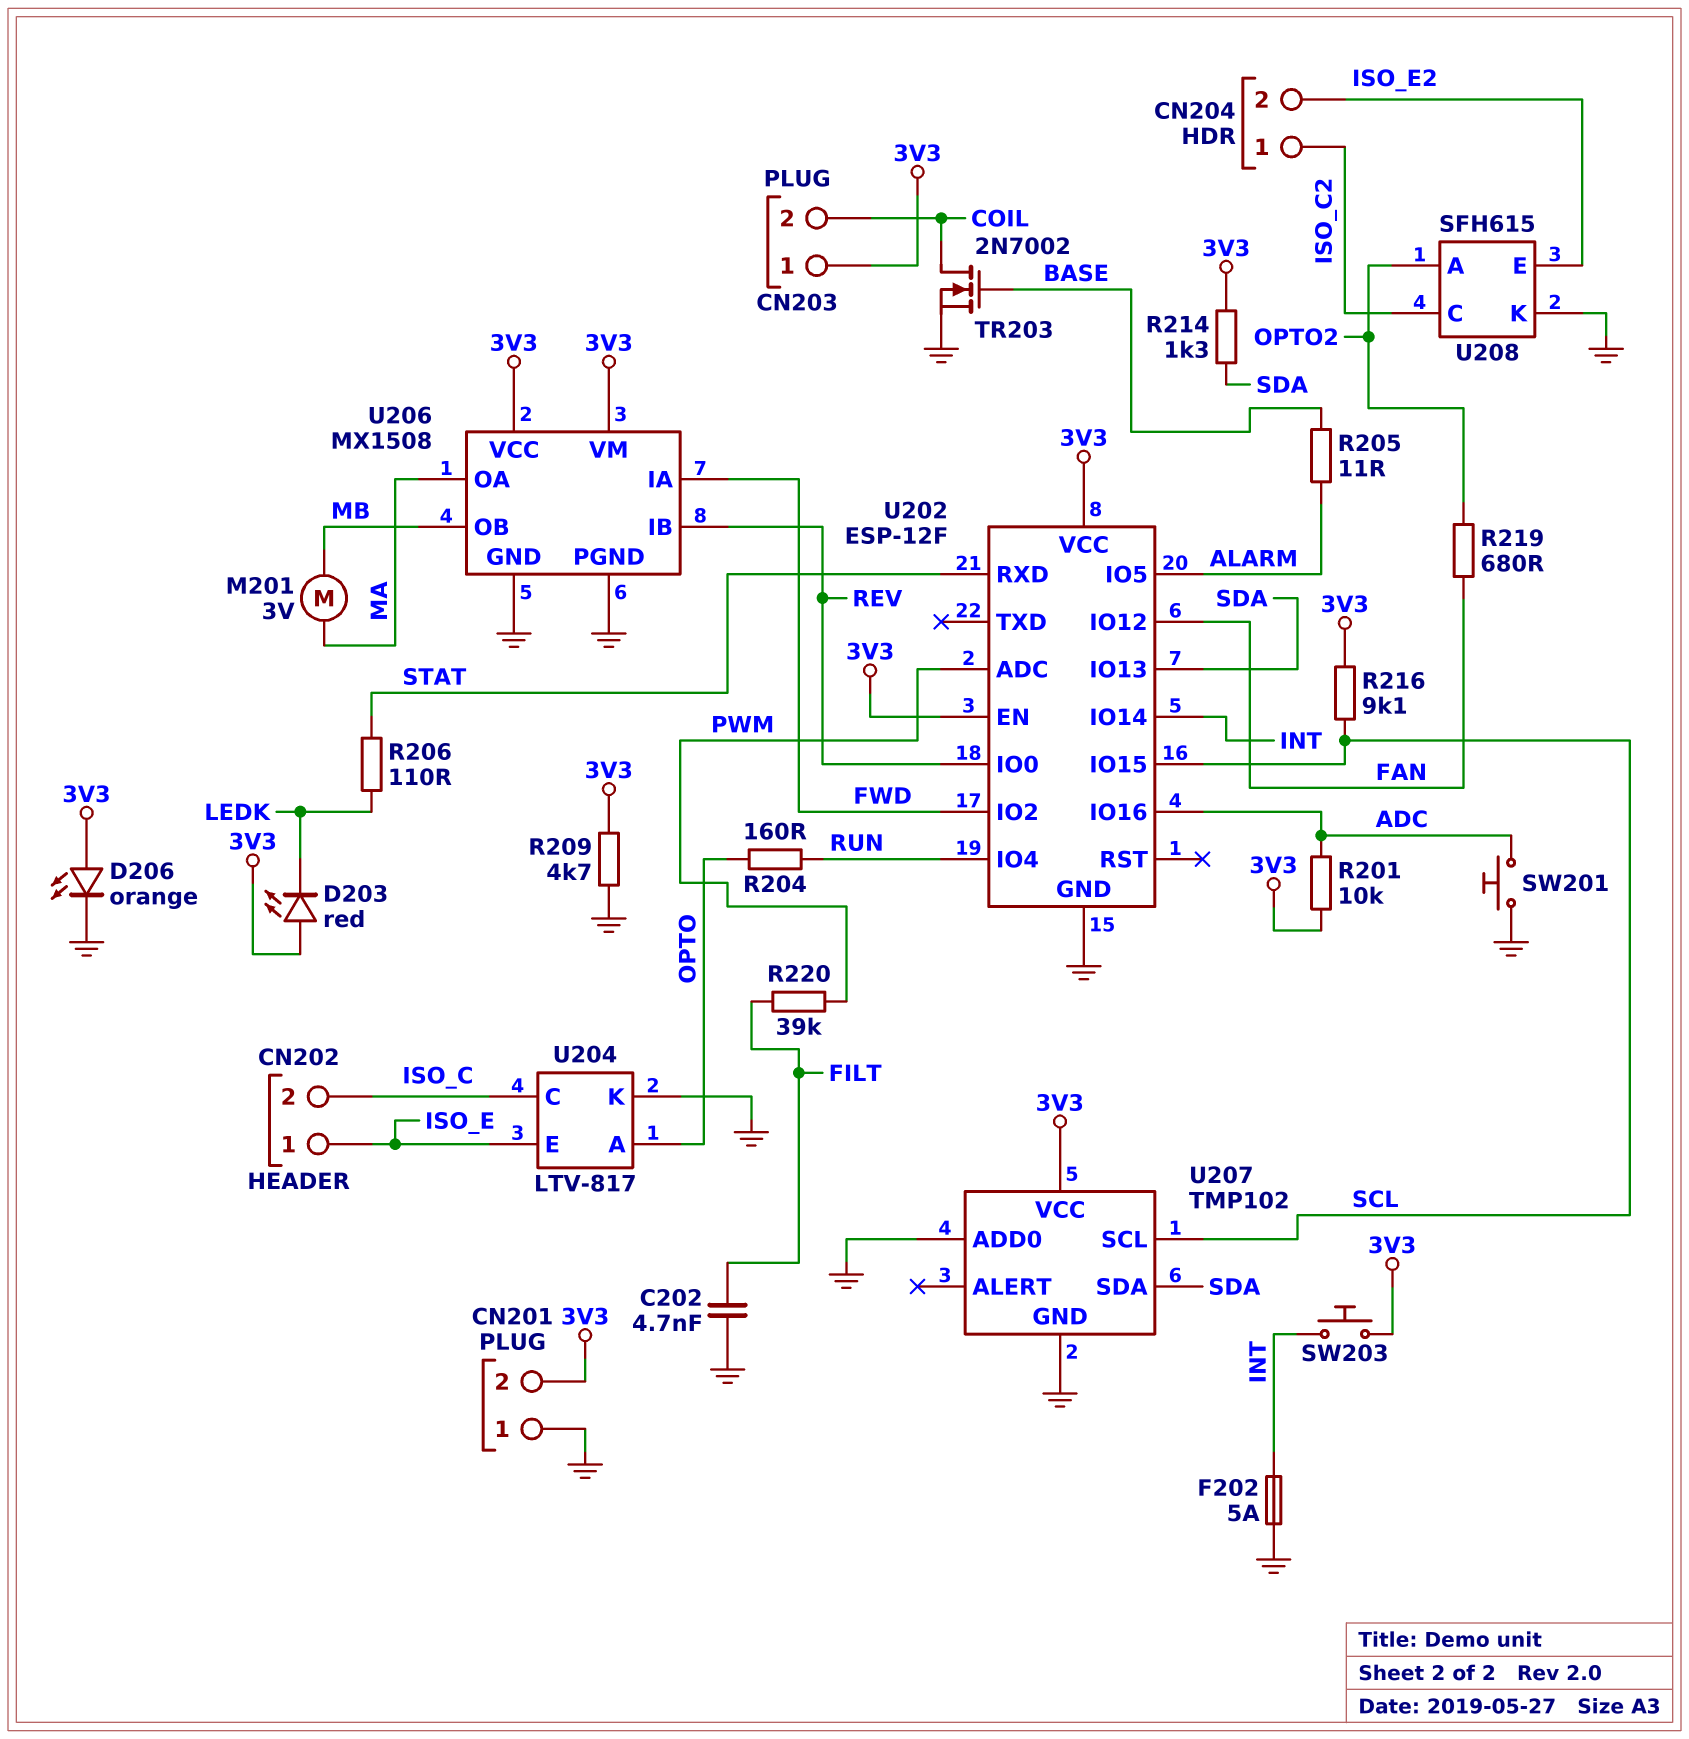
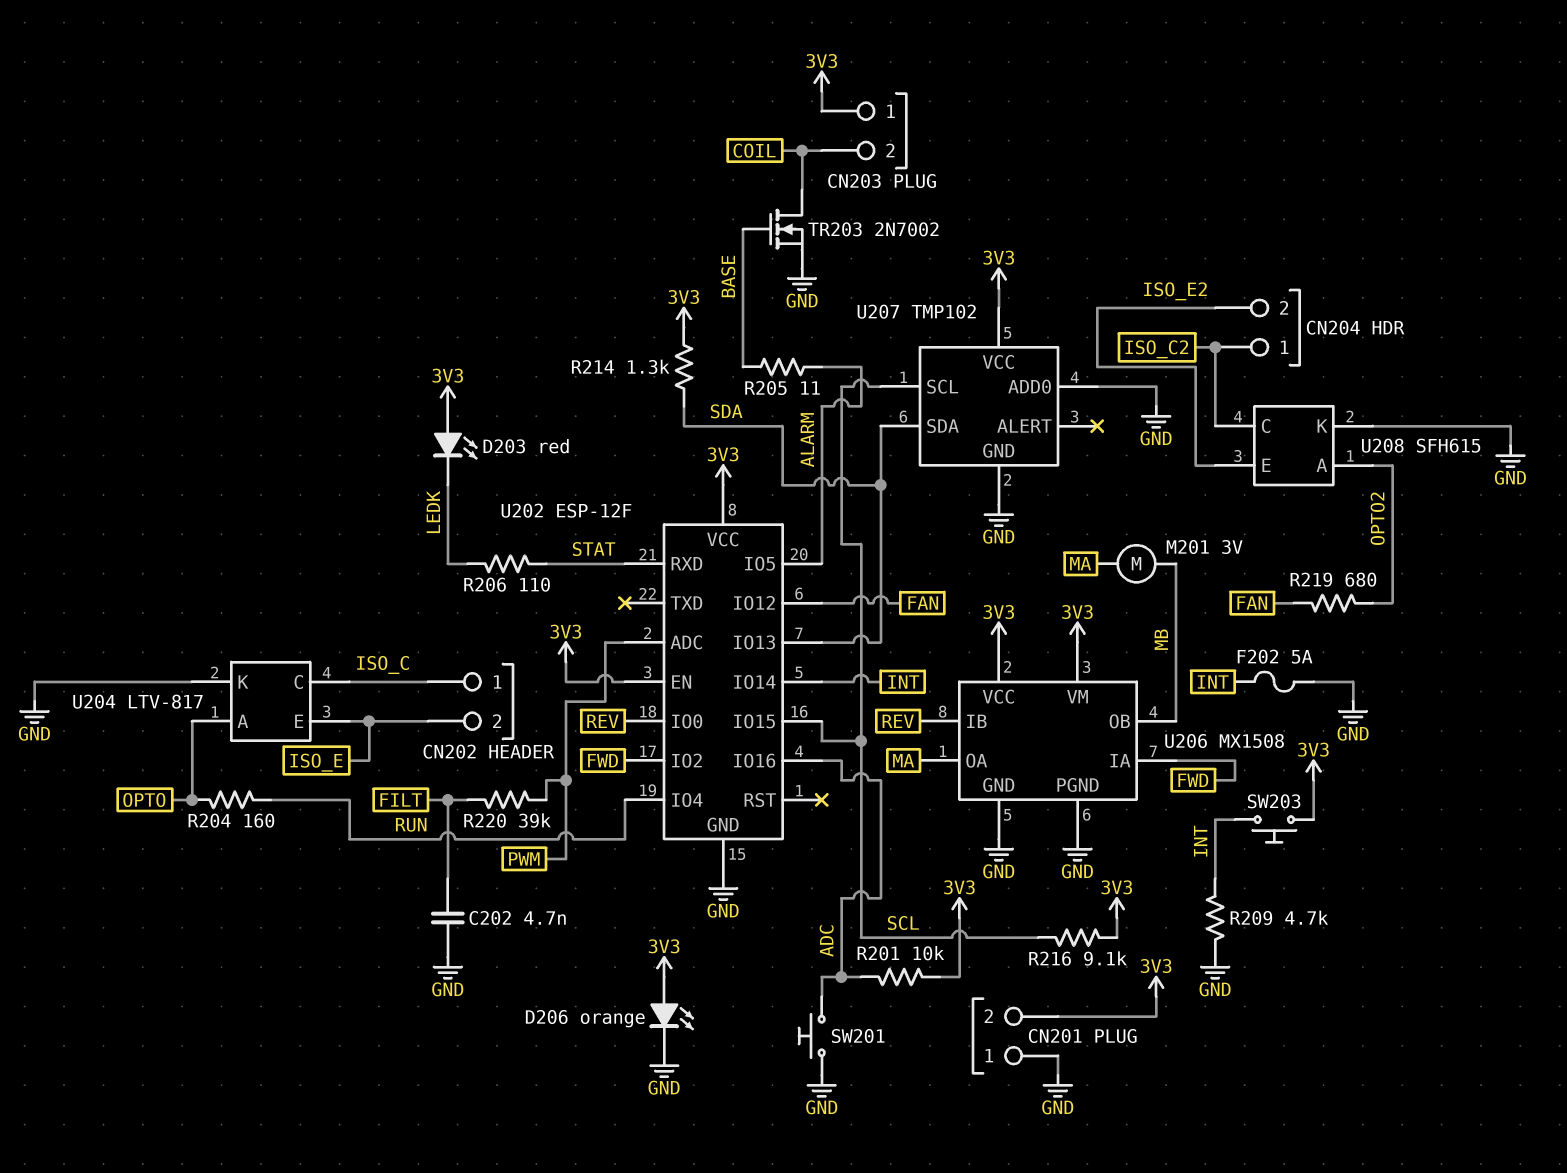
CN202 pin 1: ISO_E -> ISO_C
CN202 pin 2: ISO_C -> ISO_E
R209: 4.7k (3V3, GND) -> 4.7k (GND, INT)

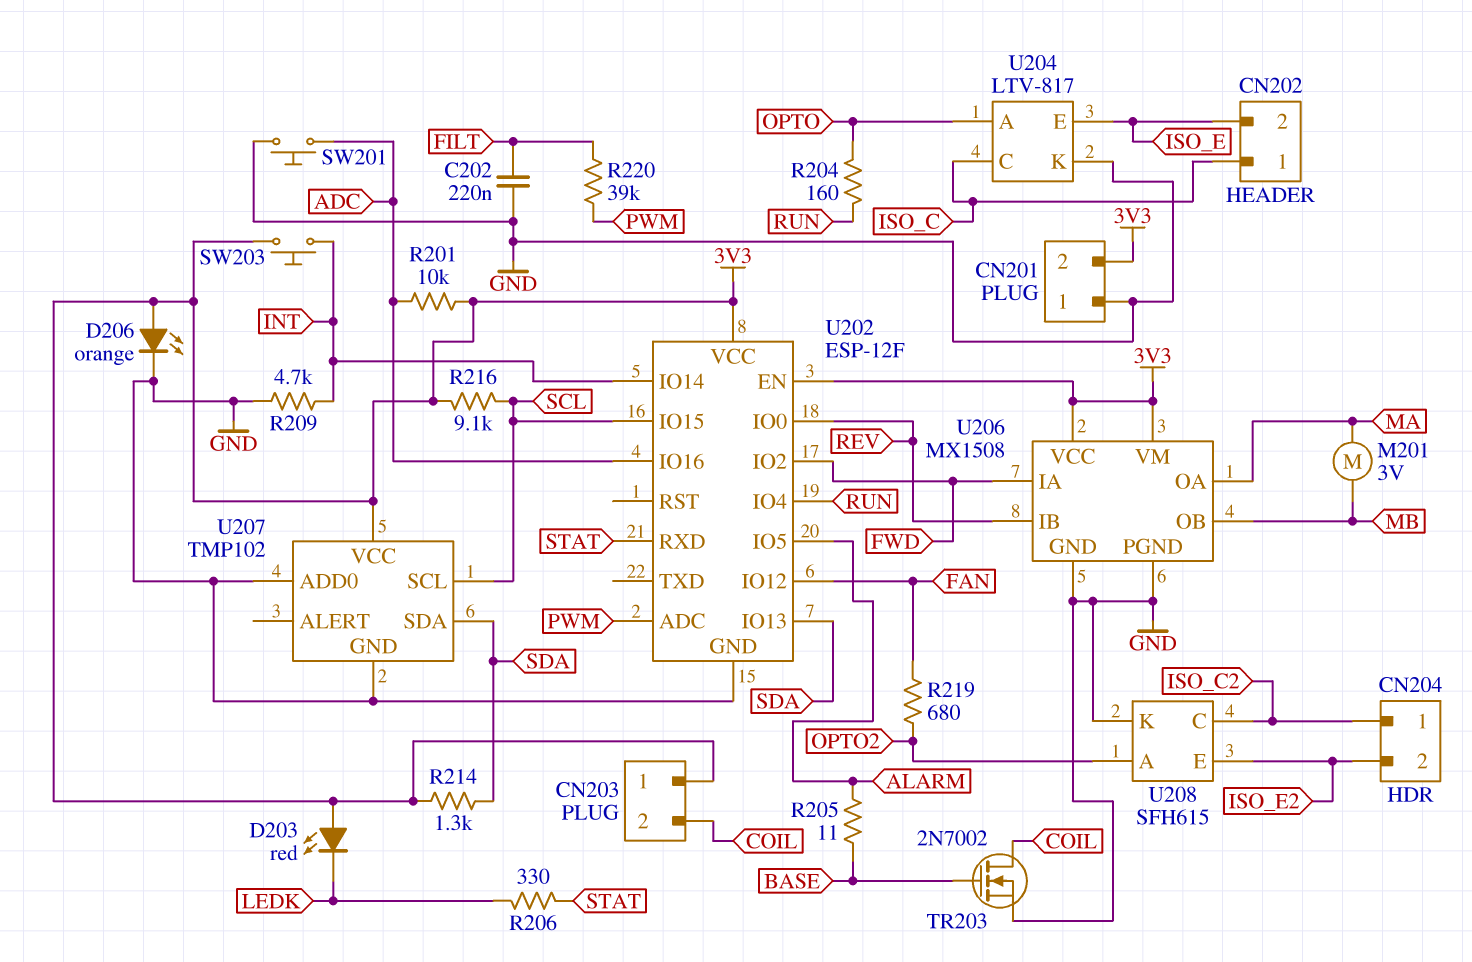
C202: 4.7nF (FILT, GND) -> 220nF (FILT, GND)
F202: 5A (GND, INT) -> none
R206: 110 (LEDK, STAT) -> 330 (LEDK, STAT)

